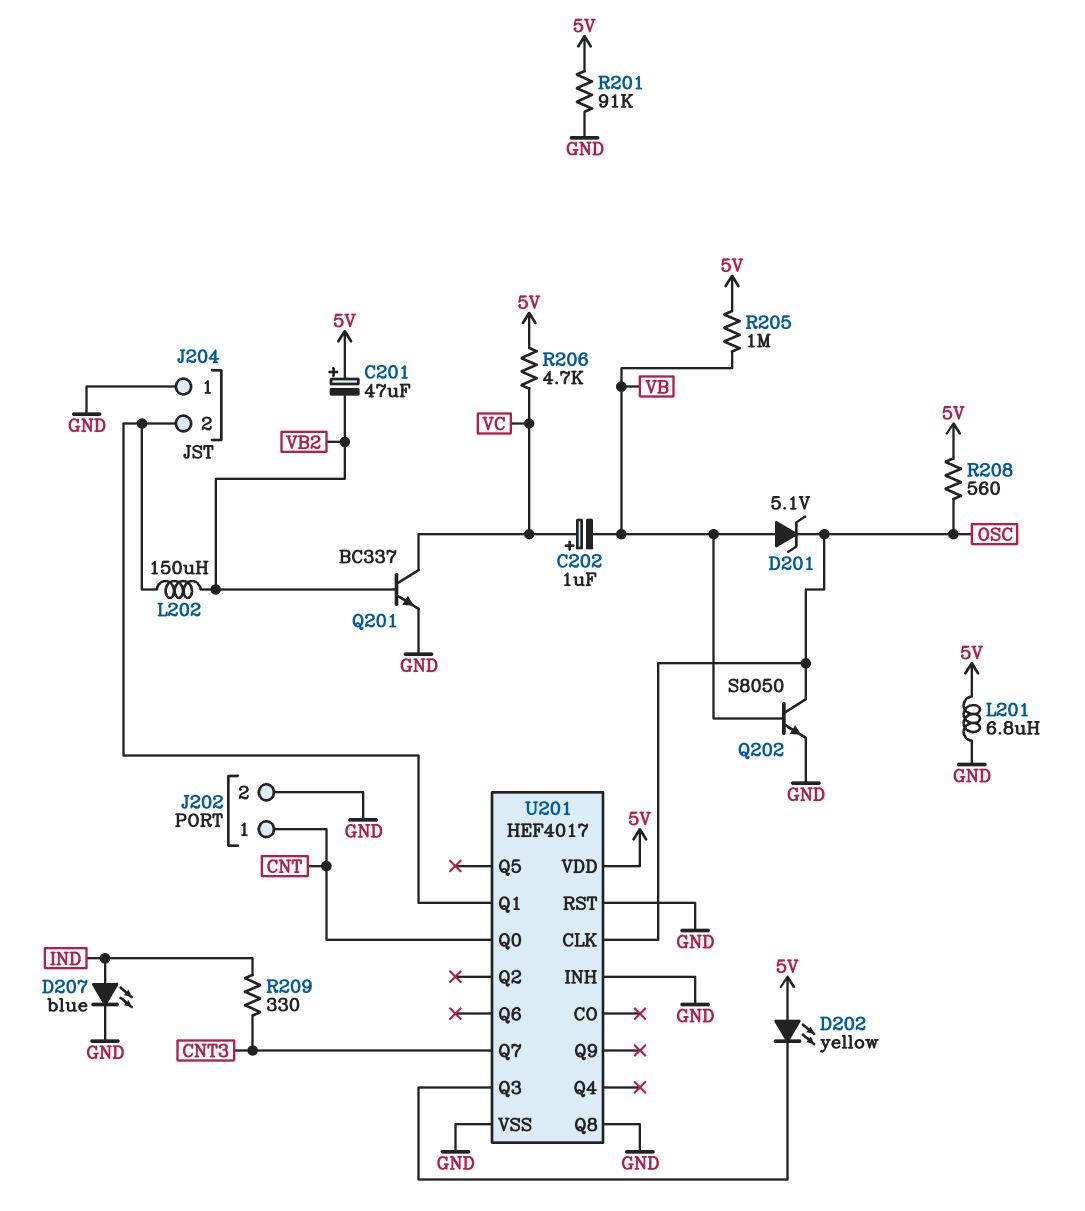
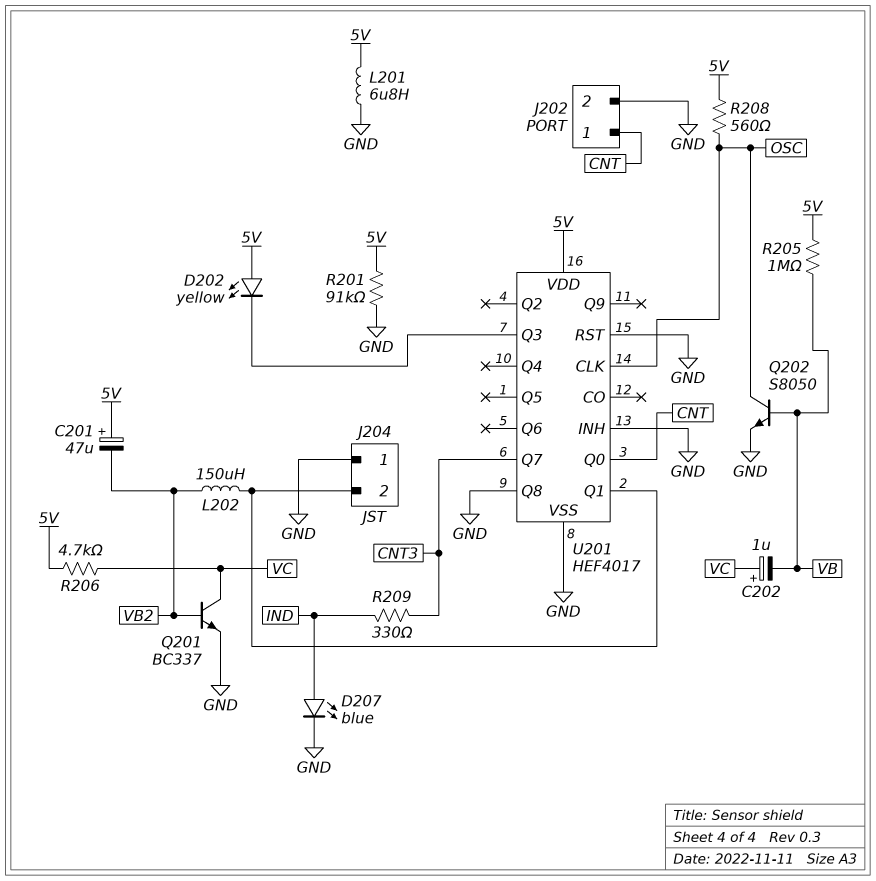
D201: zener 5.1V (A VB, K OSC) -> none

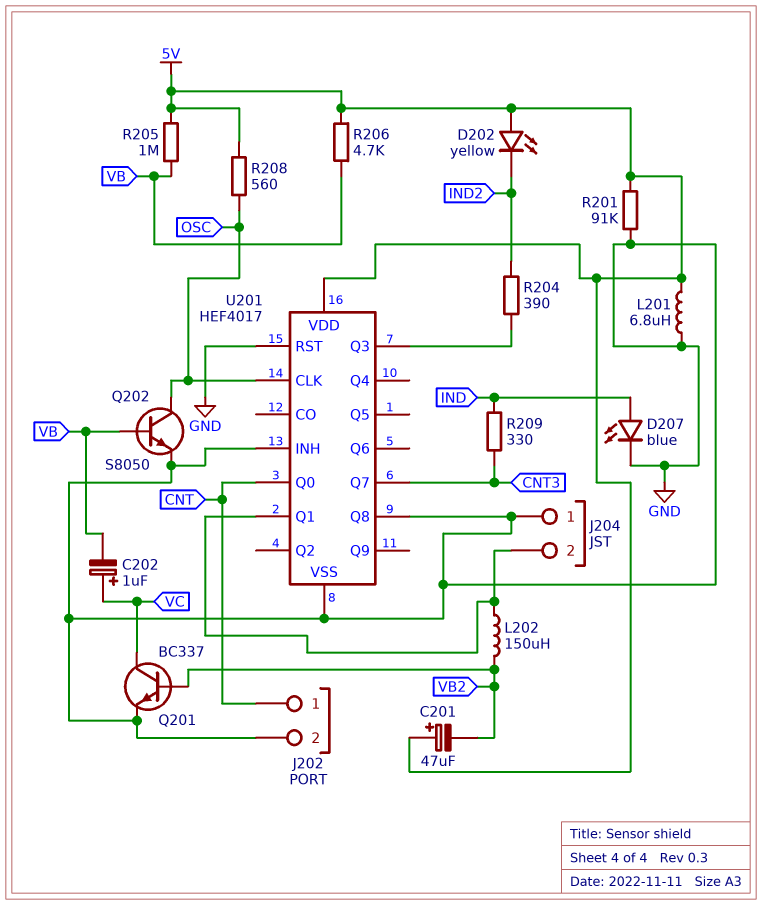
D202: LED yellow (A 5V, K U201/Q3) -> LED yellow (A 5V, K IND2)
R204: none -> 390 (IND2, U201/Q3)
R206: 4.7k (5V, VC) -> 4.7k (5V, VB)

